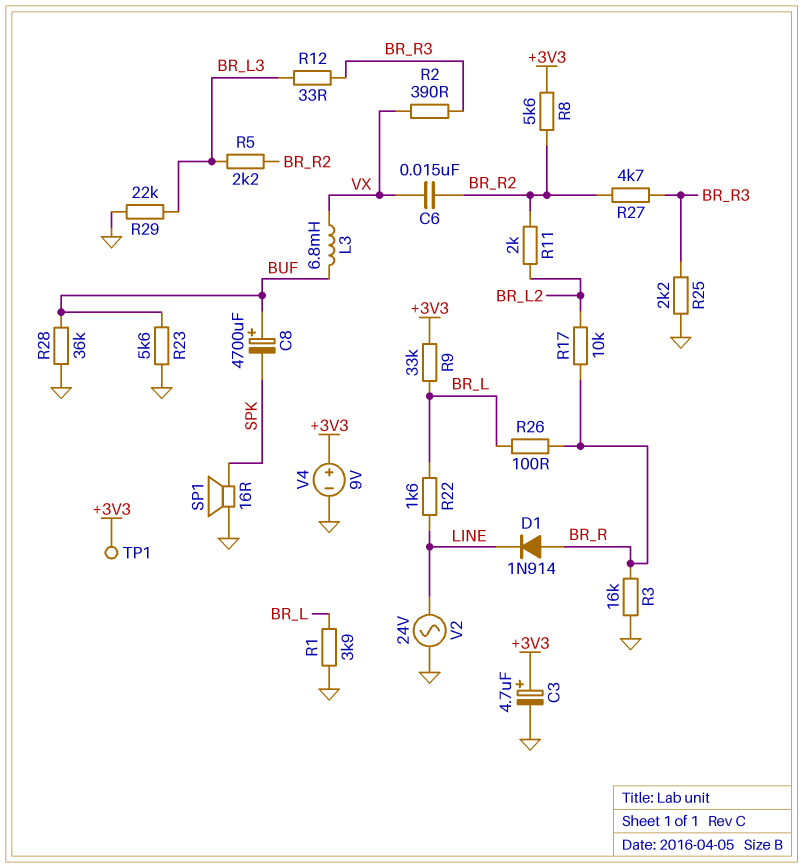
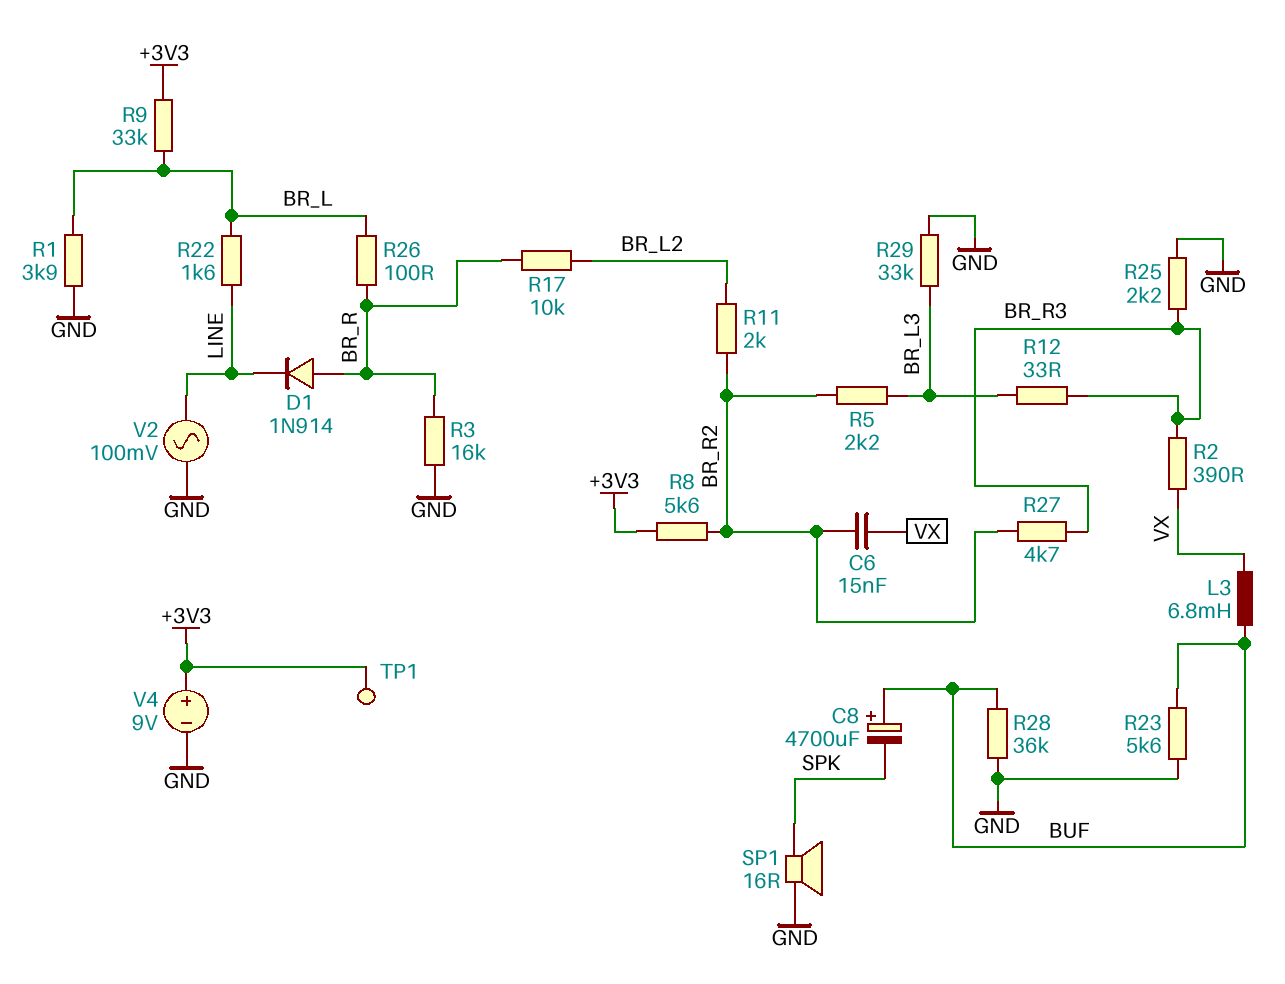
C3: 4.7uF (plus +3V3, minus GND) -> none
R29: 22k (BR_L3, GND) -> 33k (BR_L3, GND)
V2: AC 24V (GND, LINE) -> AC 100mV (GND, LINE)

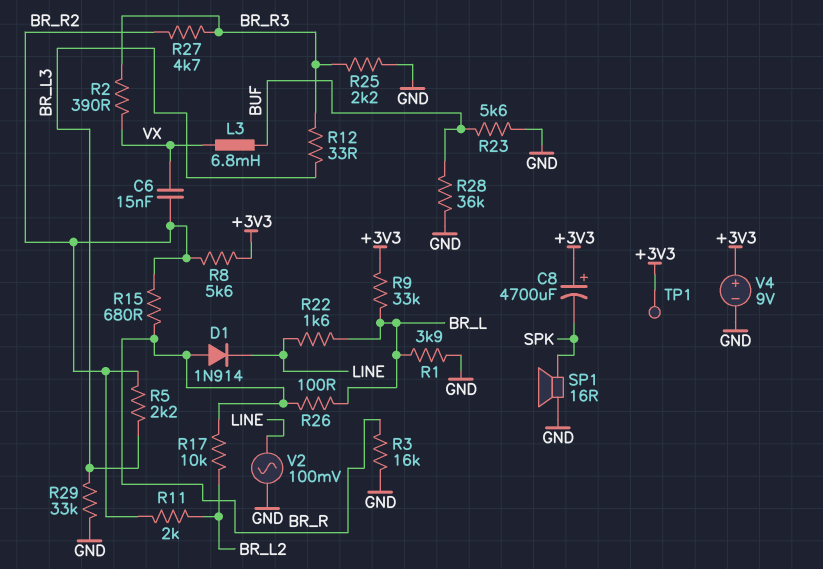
C8: 4700uF (plus BUF, minus SPK) -> 4700uF (plus +3V3, minus SPK)
R15: none -> 680 (BR_R, BR_R2)

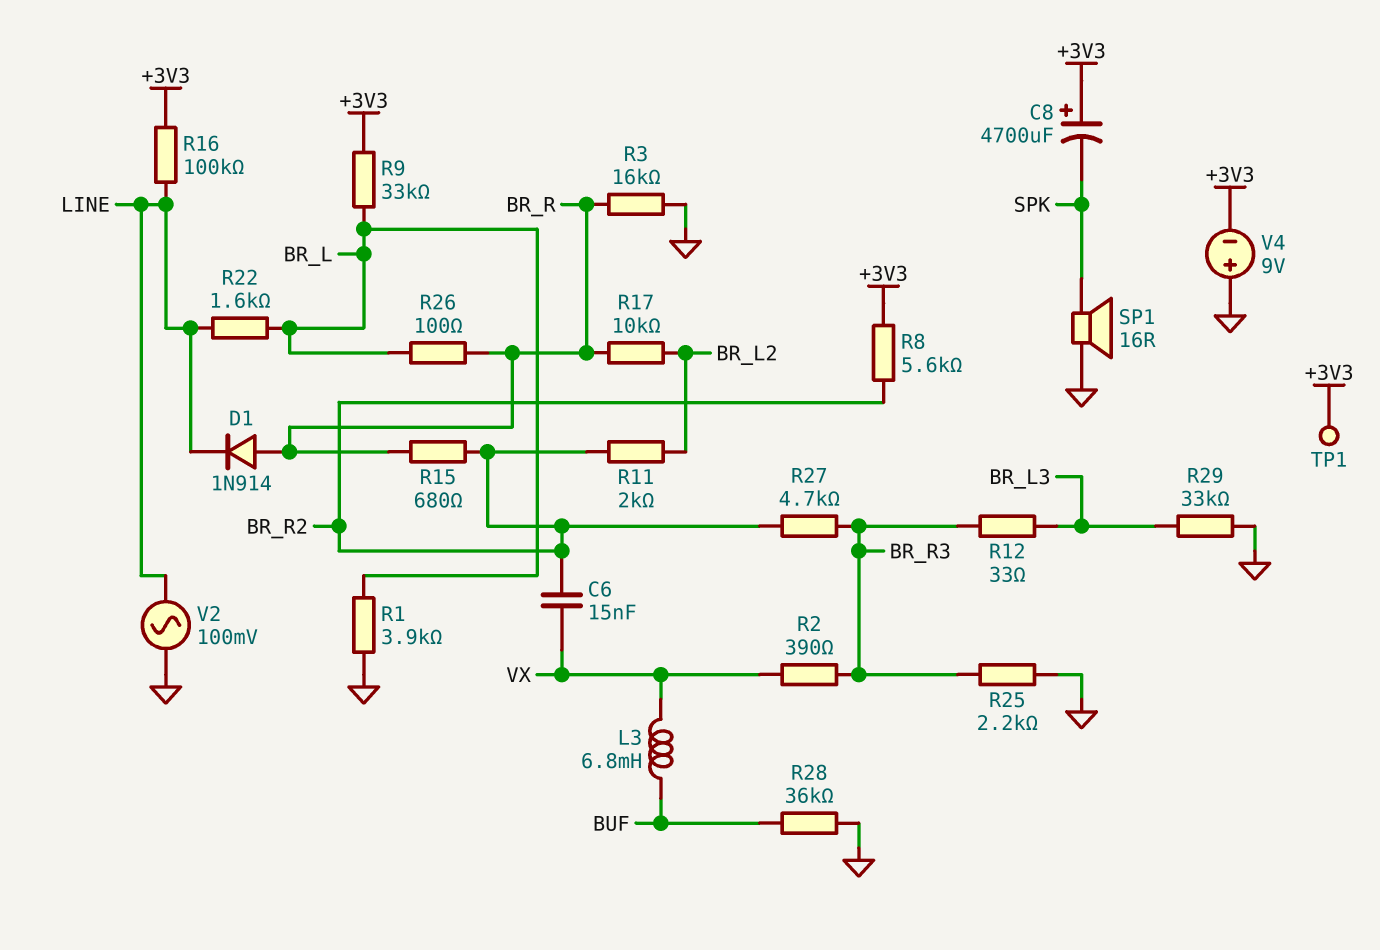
R5: 2.2k (BR_L3, BR_R2) -> none
R16: none -> 100k (+3V3, LINE)
R23: 5.6k (BUF, GND) -> none
V4: 9V (plus +3V3, minus GND) -> 9V (plus GND, minus +3V3)

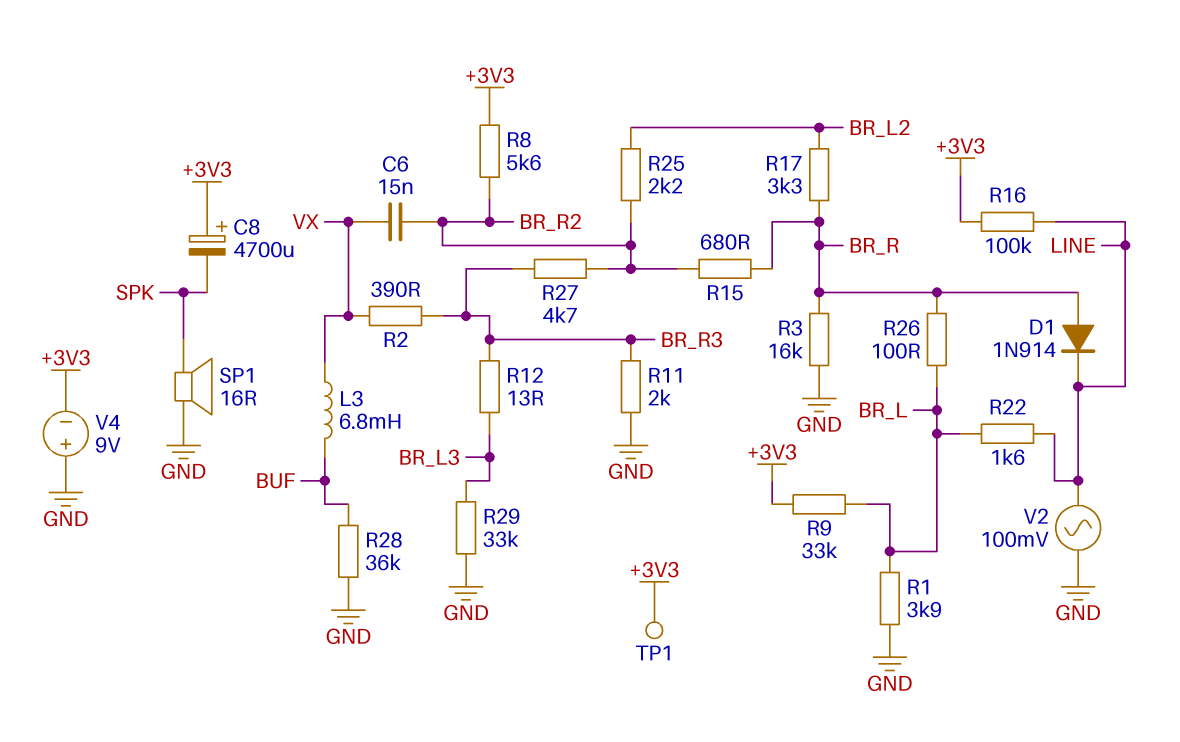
R11: 2k (BR_L2, BR_R2) -> 2k (BR_R3, GND)
R12: 33 (BR_L3, BR_R3) -> 13 (BR_L3, BR_R3)
R17: 10k (BR_L2, BR_R) -> 3.3k (BR_L2, BR_R)
R25: 2.2k (BR_R3, GND) -> 2.2k (BR_L2, BR_R2)

